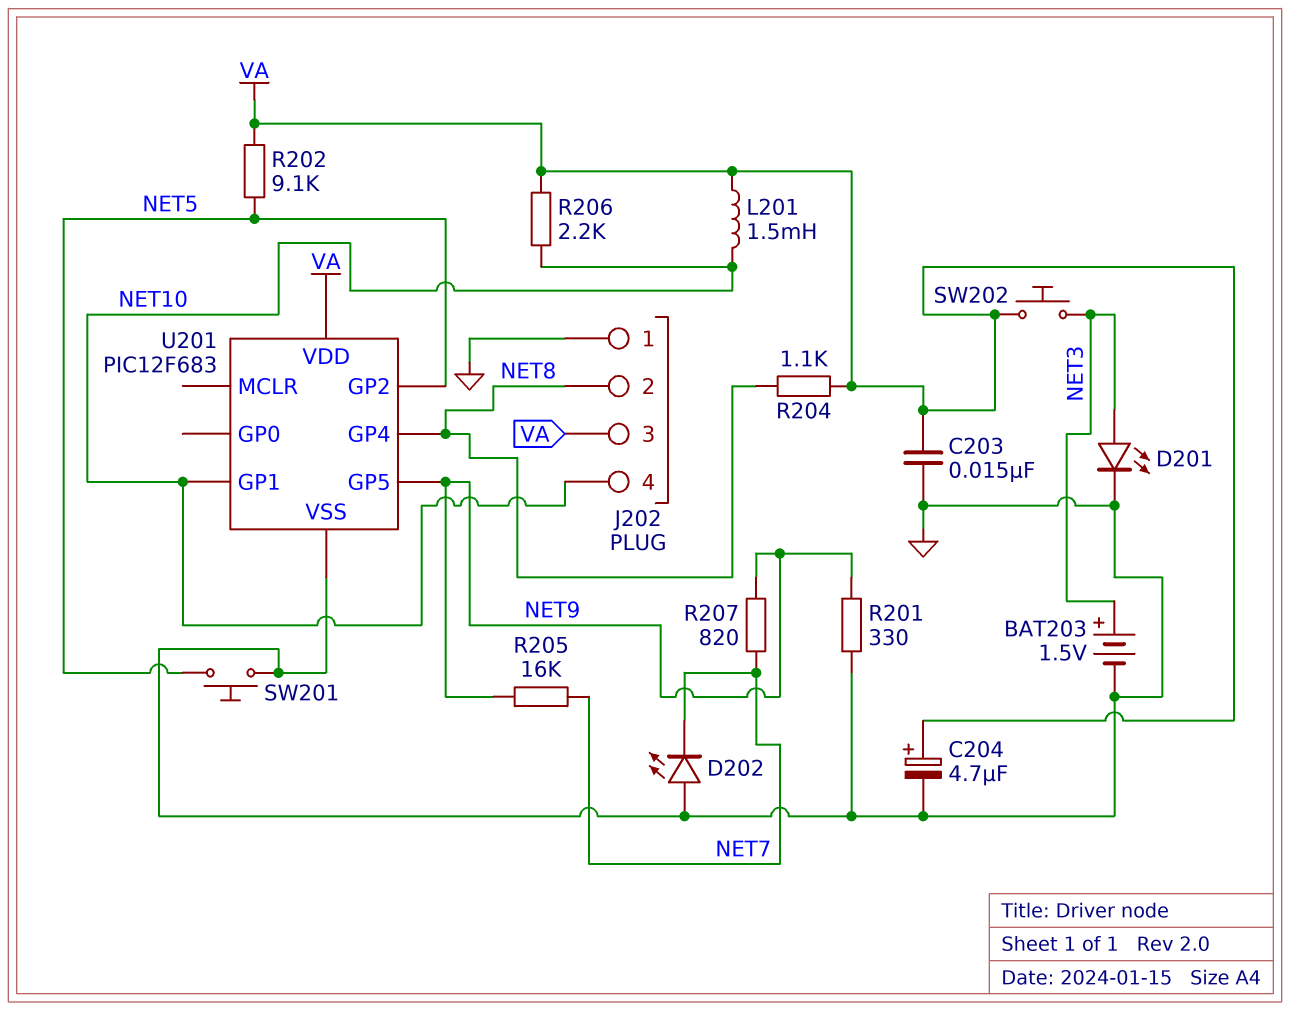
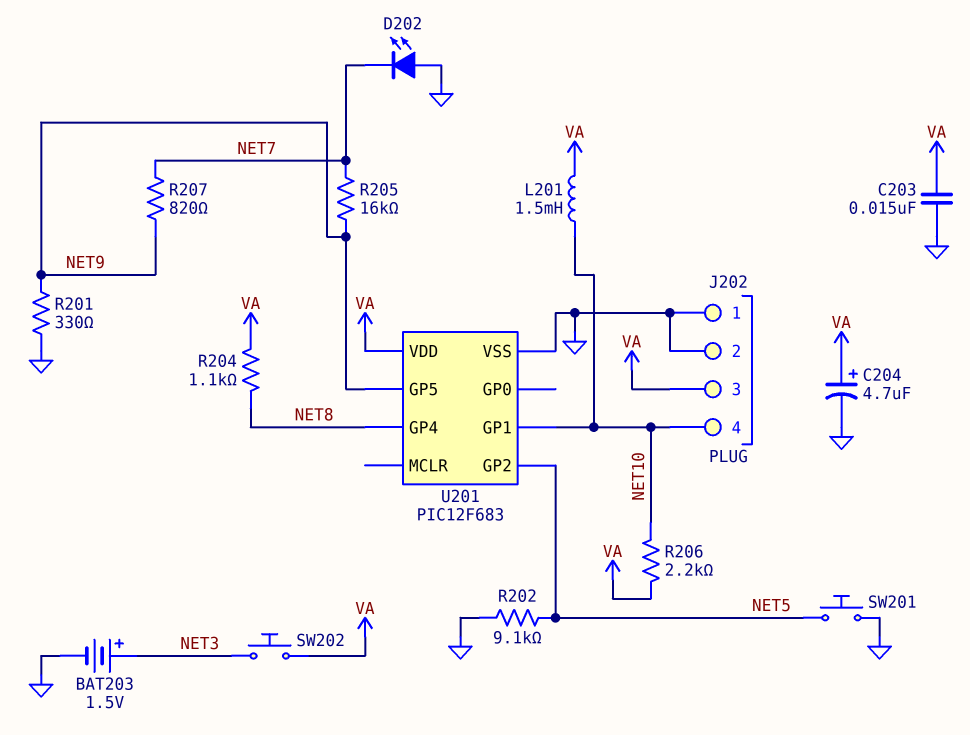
D201: LED (A NET3, K GND) -> none
J202 pin 2: NET8 -> GND
R202: 9.1k (NET5, VA) -> 9.1k (GND, NET5)

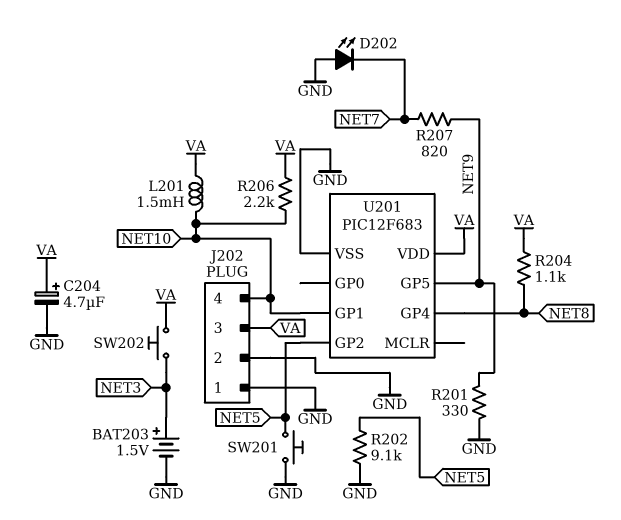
C203: 15nF (GND, VA) -> none
R205: 16k (NET7, NET9) -> none

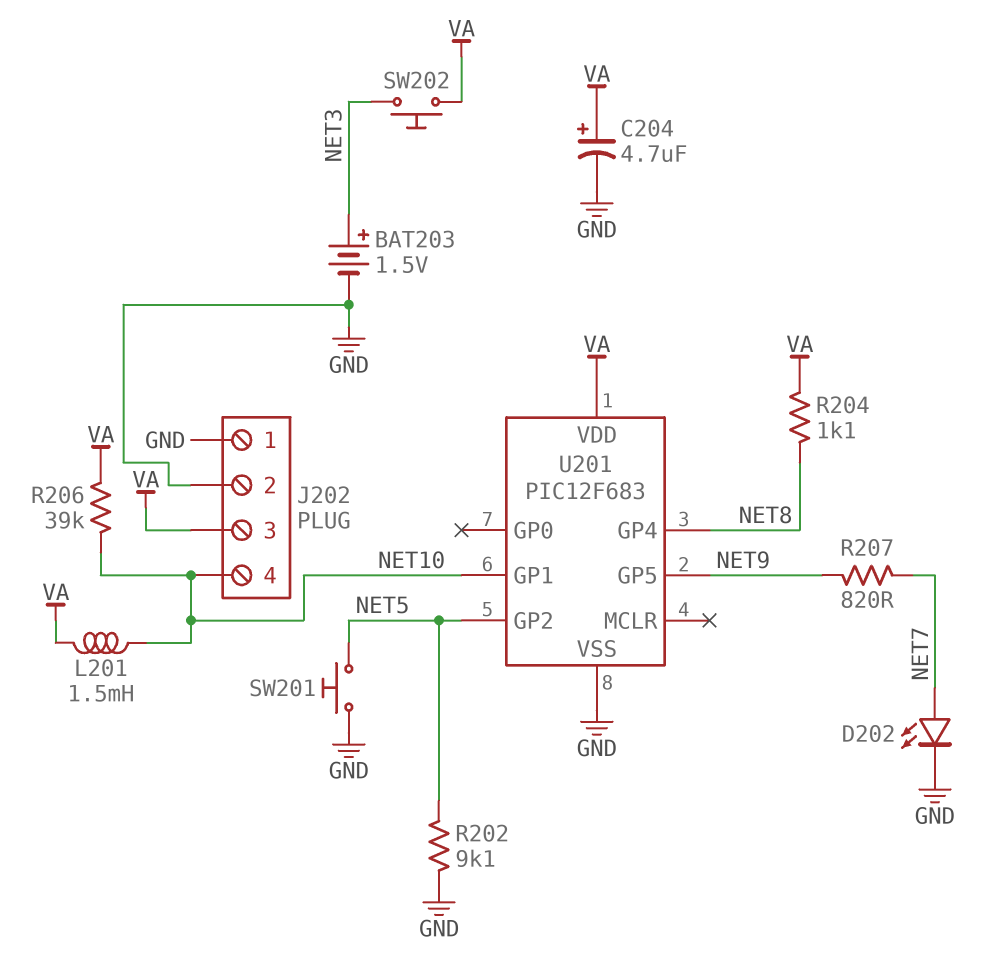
D202: LED (A GND, K NET7) -> LED (A NET7, K GND)
R201: 330 (GND, NET9) -> none
R206: 2.2k (NET10, VA) -> 39k (NET10, VA)

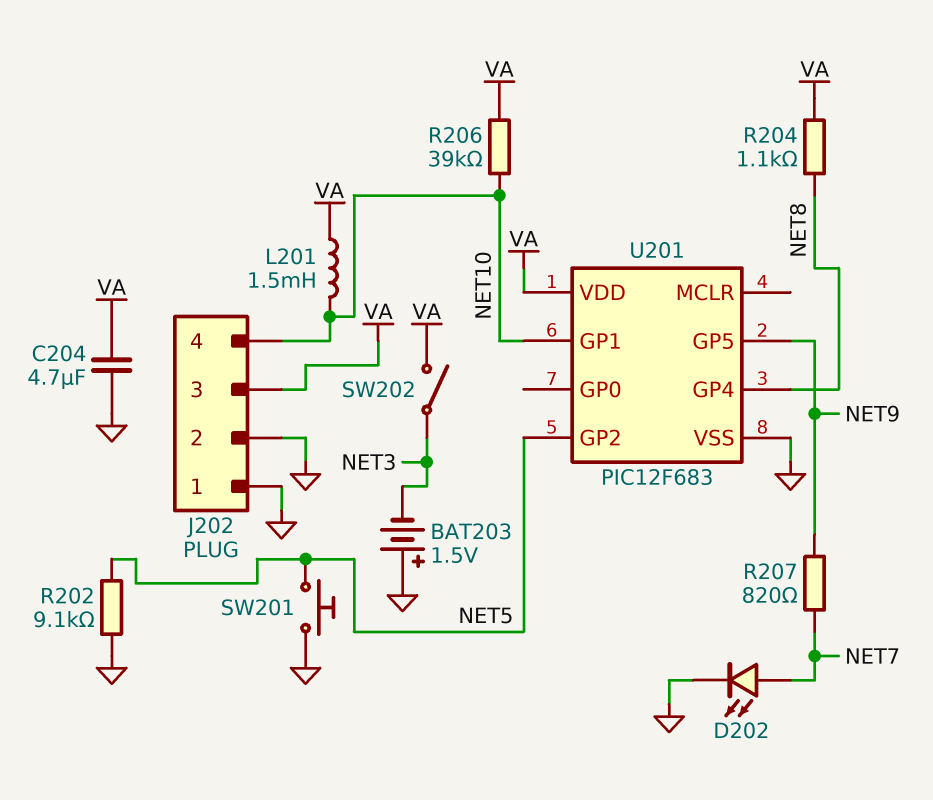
BAT203: 1.5V (plus NET3, minus GND) -> 1.5V (plus GND, minus NET3)
C204: 4.7uF (plus VA, minus GND) -> 4.7uF (GND, VA)
SW202: button (NET3, VA) -> switch (NET3, VA)

